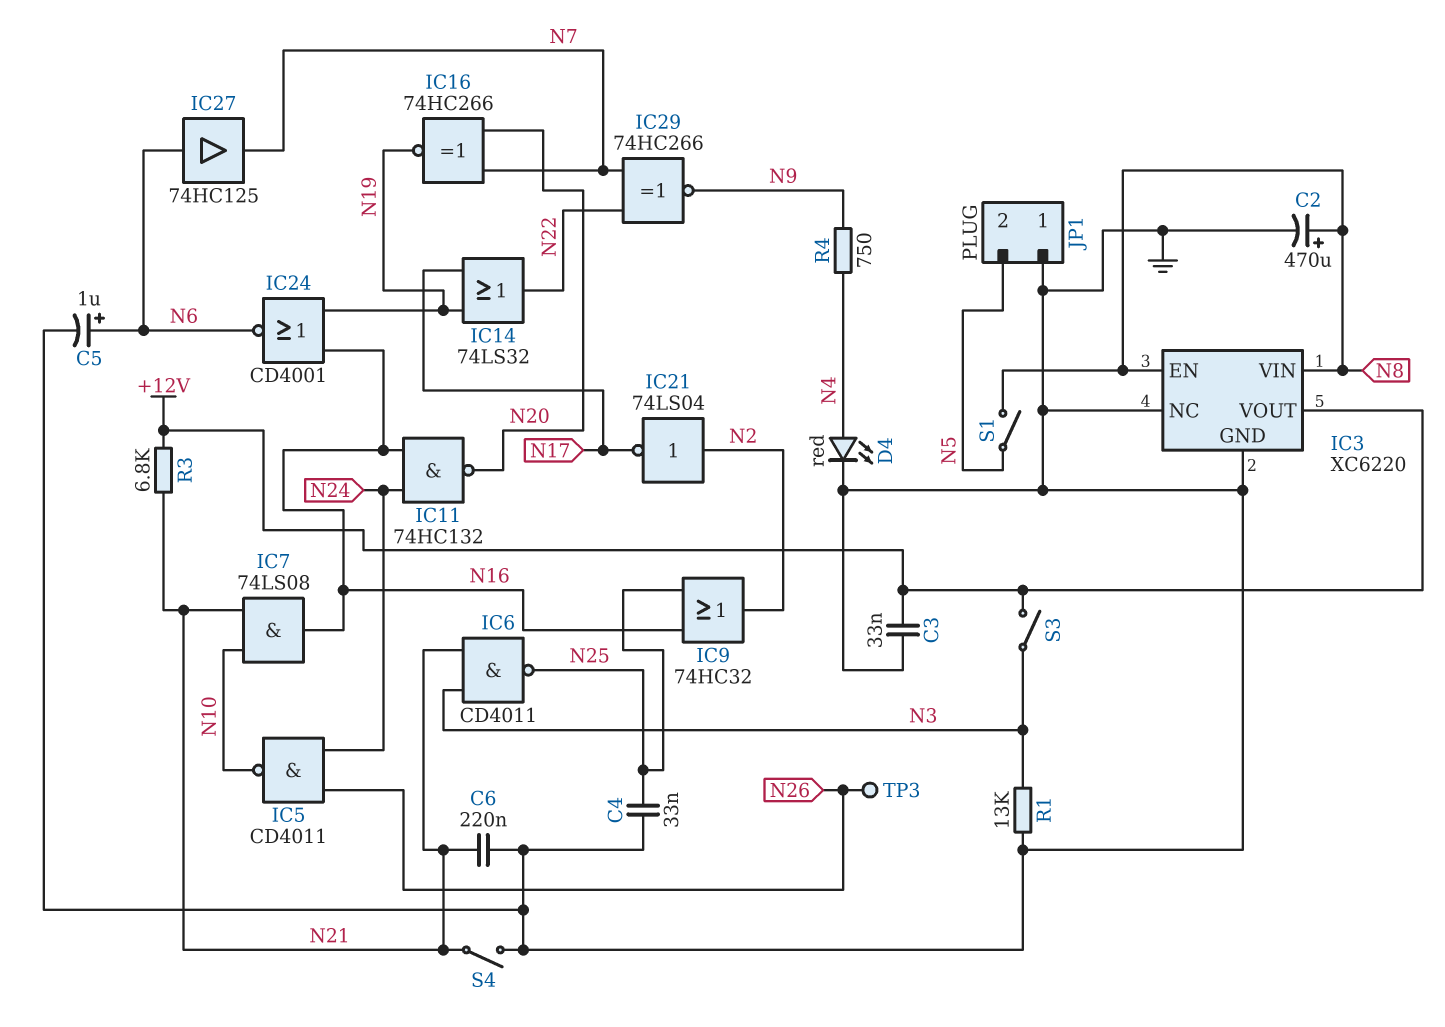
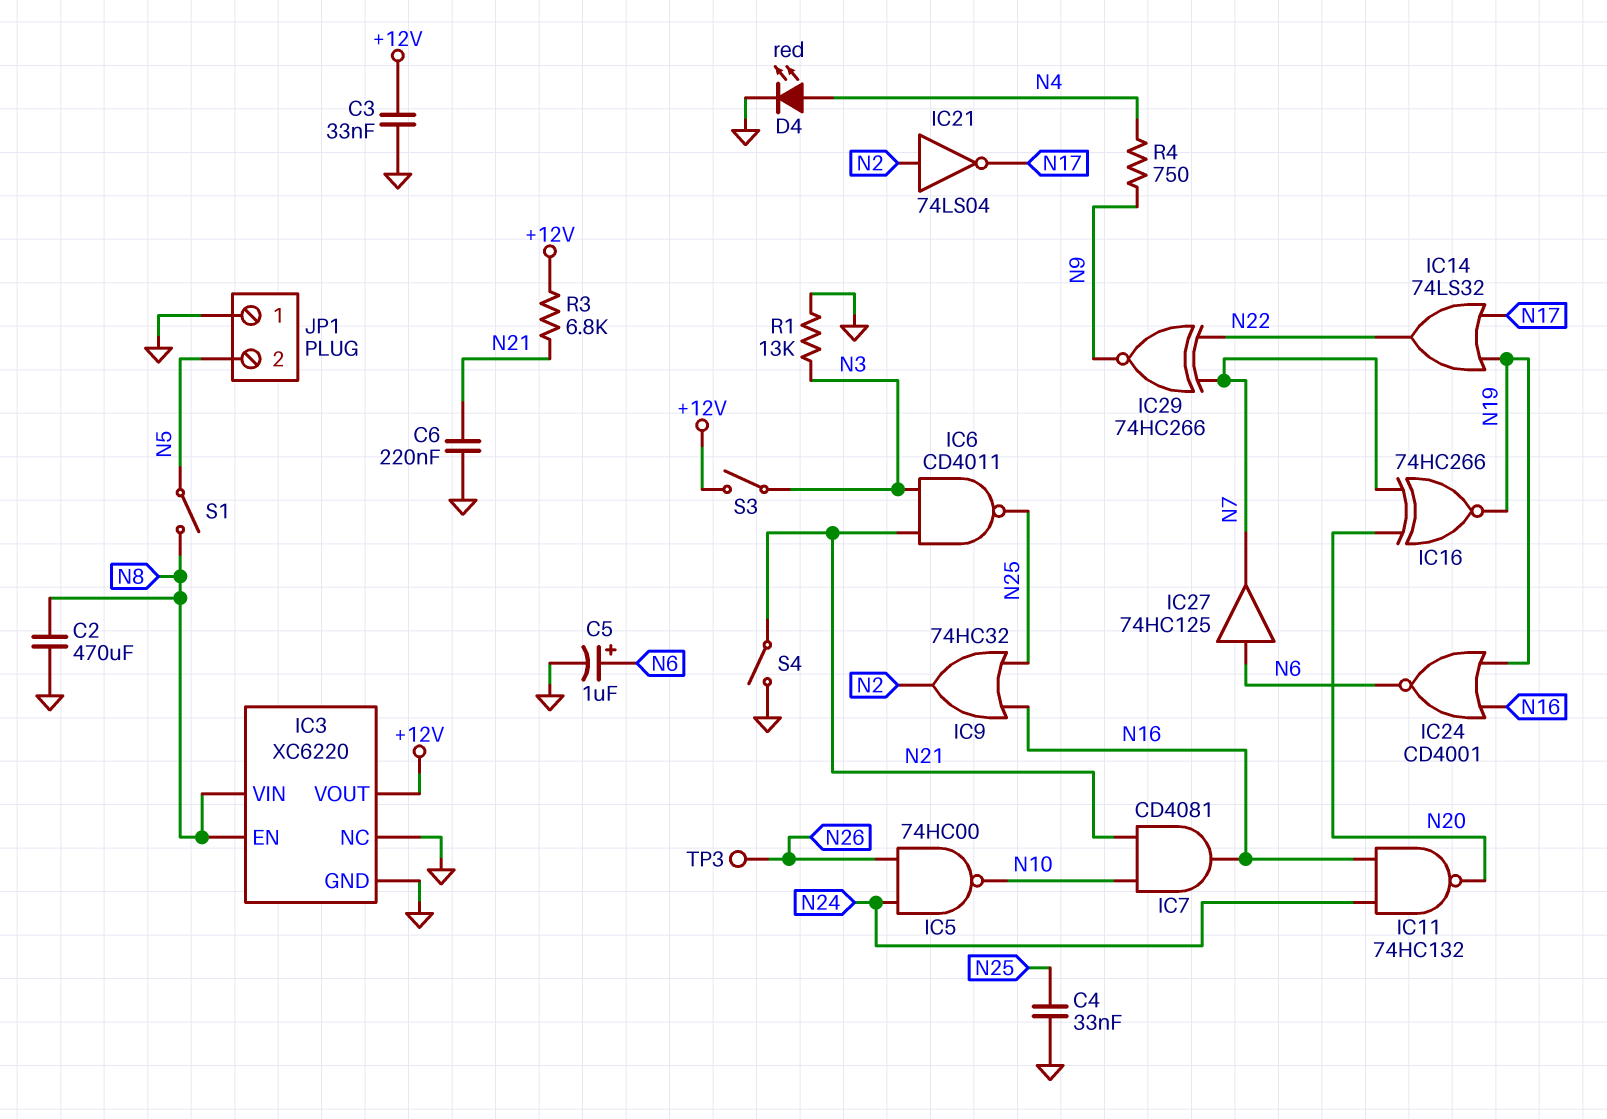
C2: 470uF (plus N8, minus GND) -> 470uF (GND, N8)
IC5: NAND CD4011 (in N24, in N26, out N10) -> NAND 74HC00 (in N24, in N26, out N10)
IC7: AND 74LS08 (in N10, in N21, out N16) -> AND CD4081 (in N10, in N21, out N16)

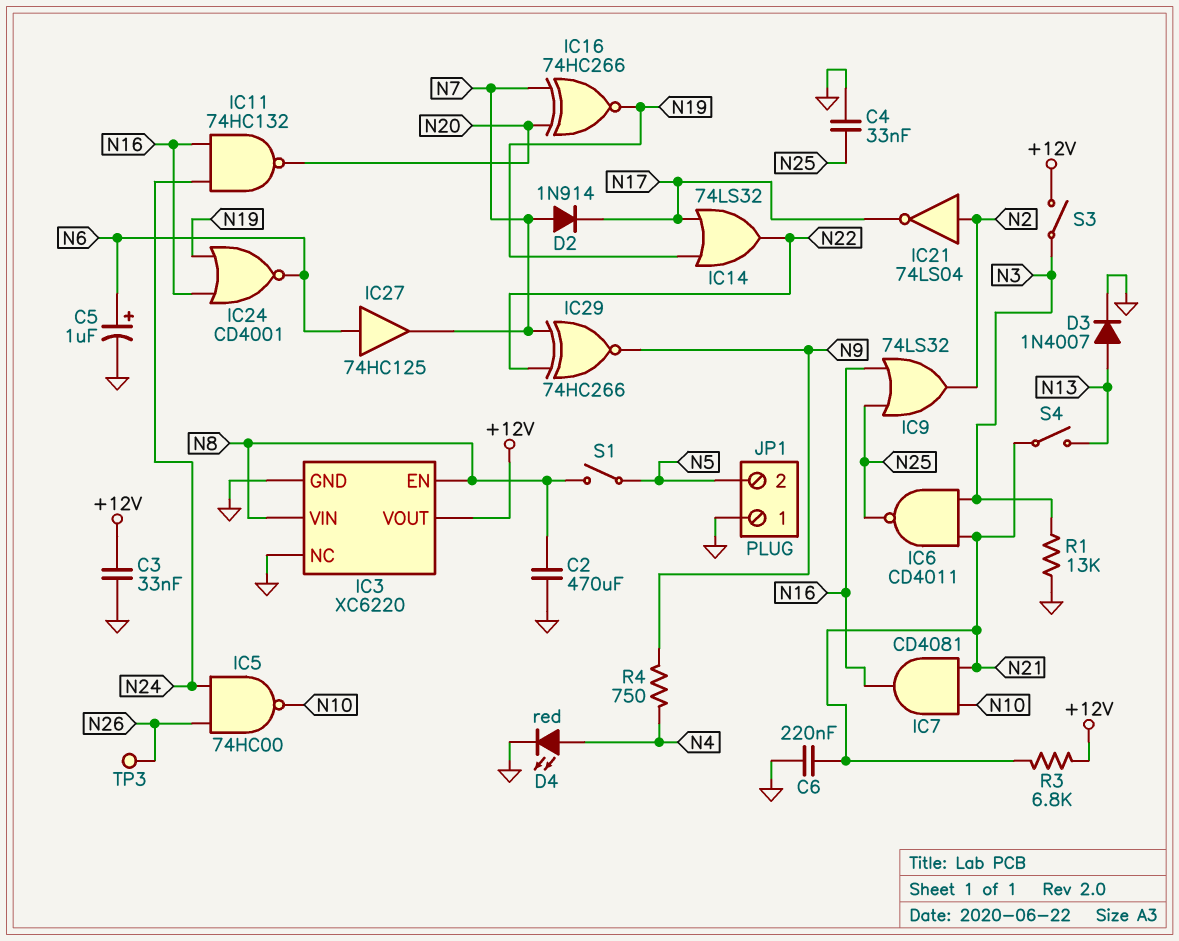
D2: none -> diode 1N914 (A N7, K N17)
D3: none -> diode 1N4007 (A N13, K GND)
IC9: OR 74HC32 (in N16, in N25, out N2) -> OR 74LS32 (in N16, in N25, out N2)
S4: switch (GND, N21) -> switch (N13, N21)

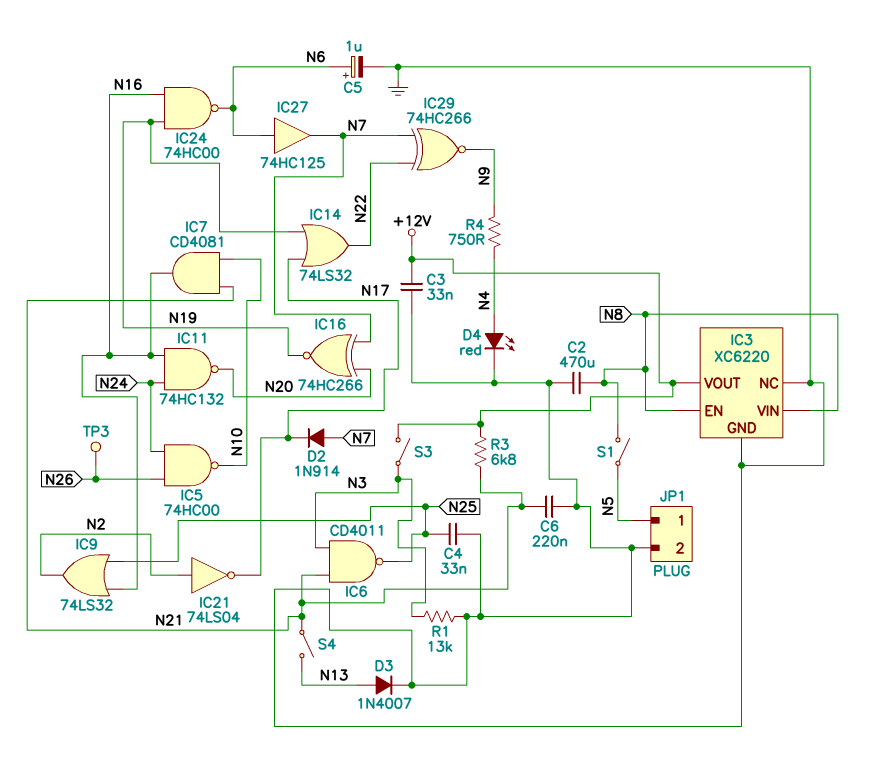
IC24: NOR CD4001 (in N16, in N19, out N6) -> NAND 74HC00 (in N16, in N19, out N6)
JP1 pin 1: GND -> N5
JP1 pin 2: N5 -> GND

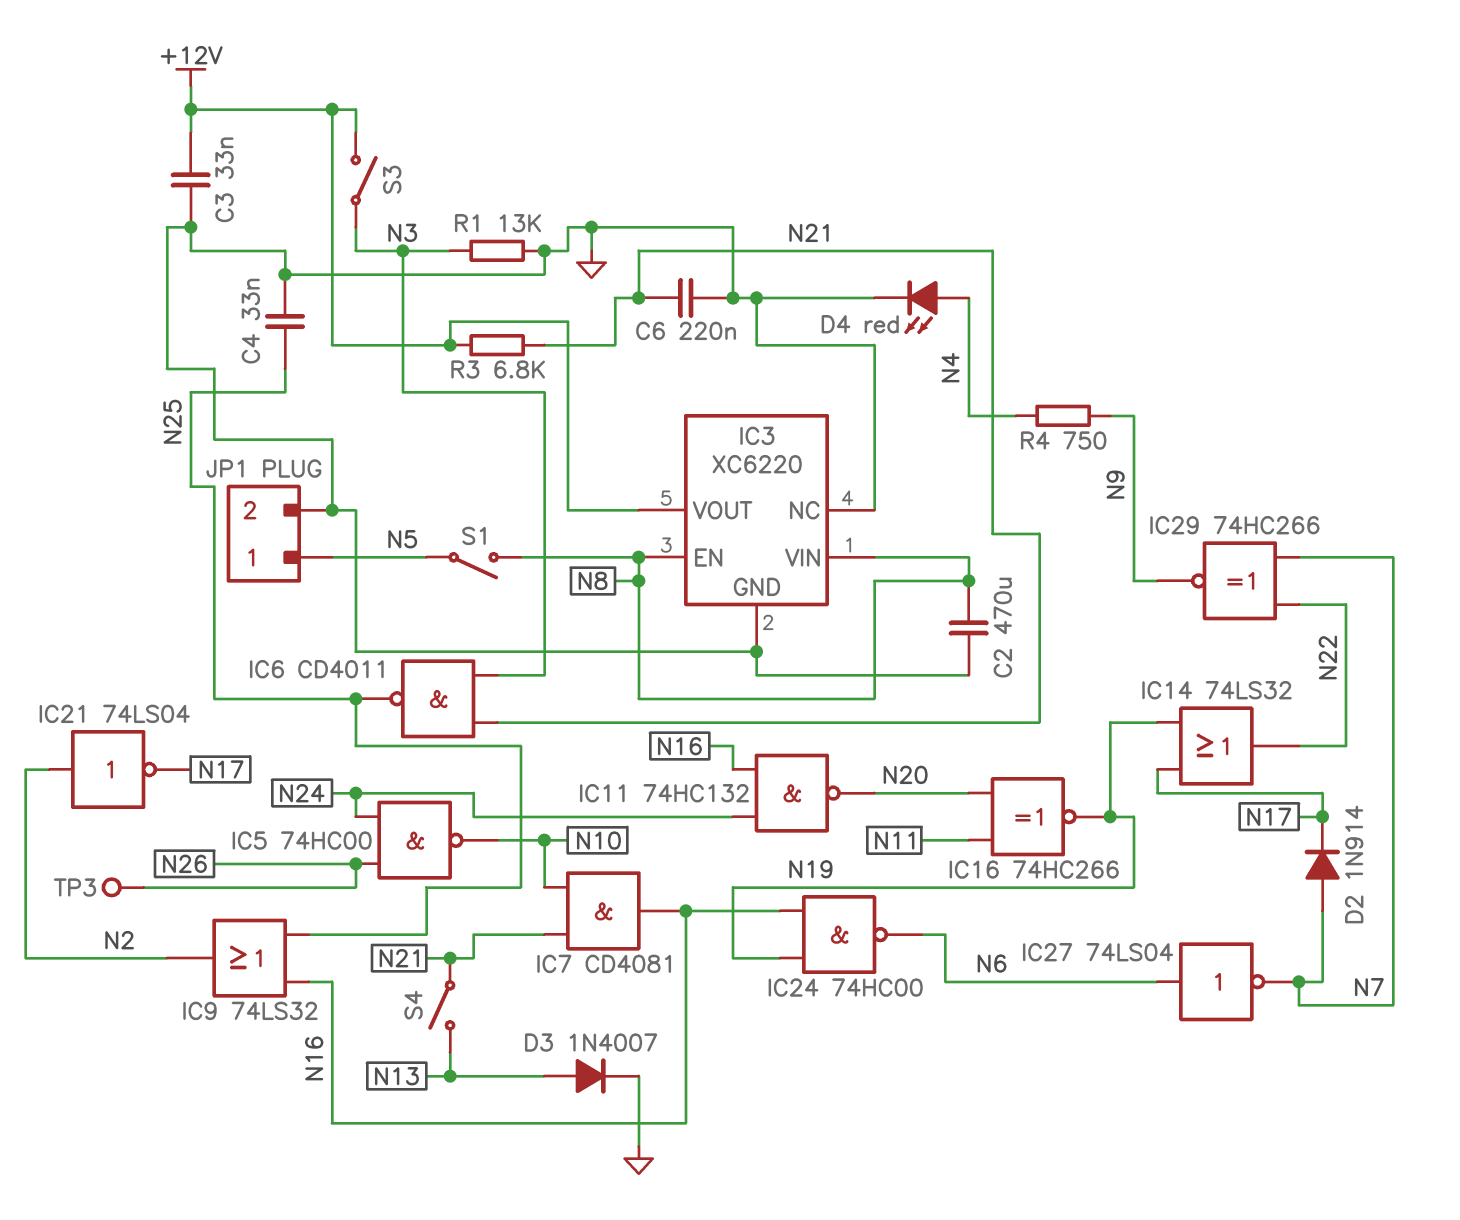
C5: 1uF (plus N6, minus GND) -> none
IC16: XNOR 74HC266 (in N7, in N20, out N19) -> XNOR 74HC266 (in N11, in N20, out N19)
IC27: buffer 74HC125 (in N6, out N7) -> NOT 74LS04 (in N6, out N7)

